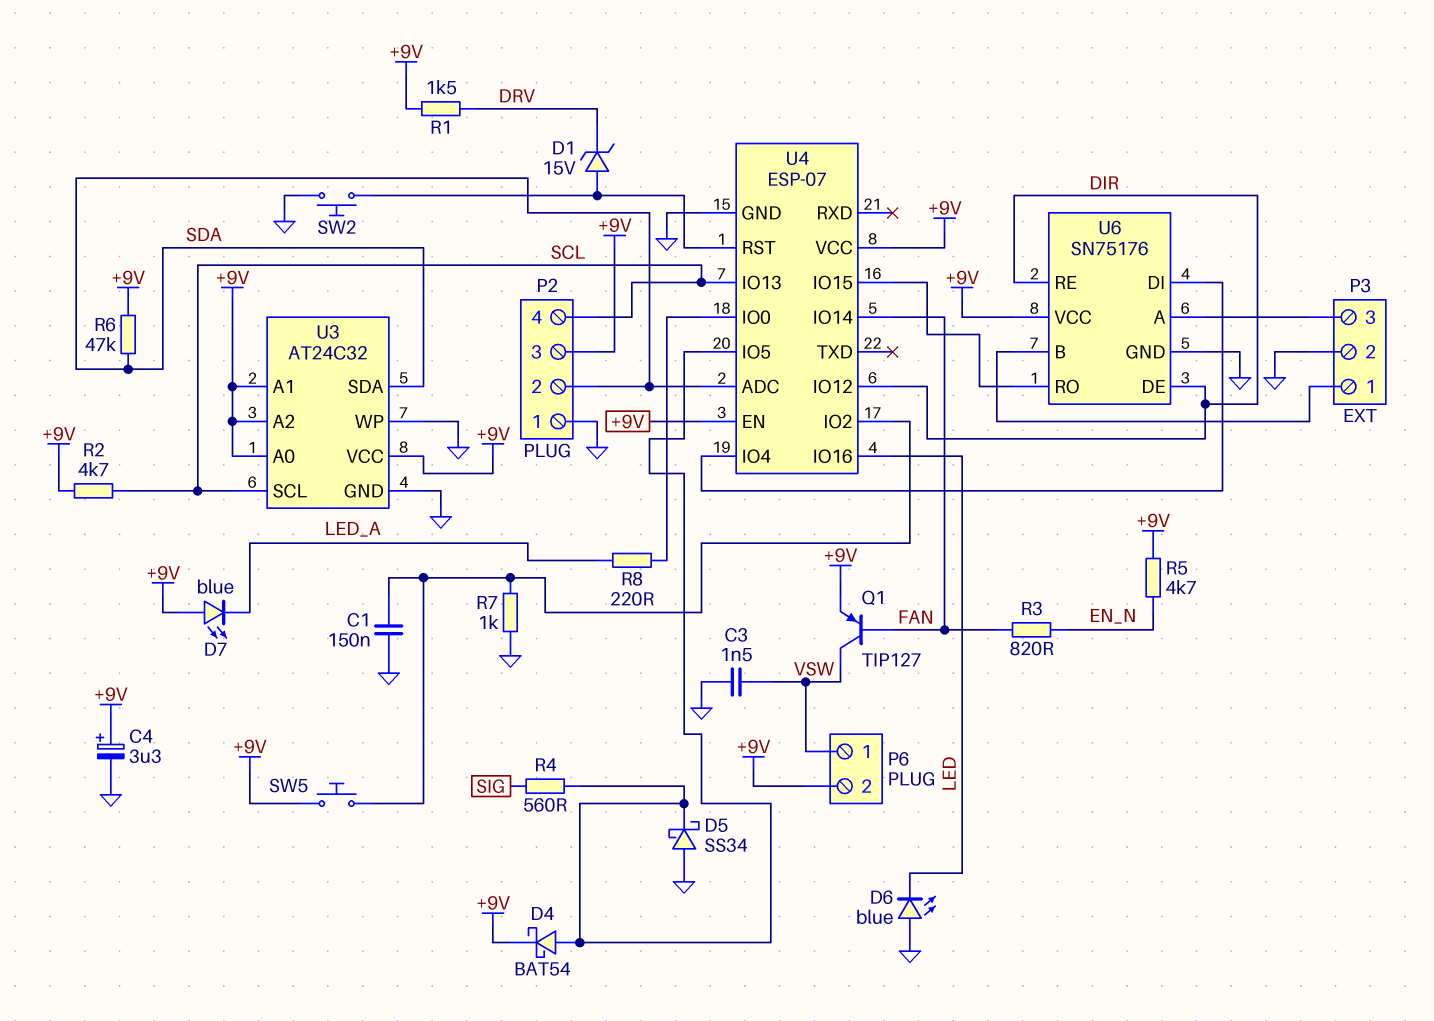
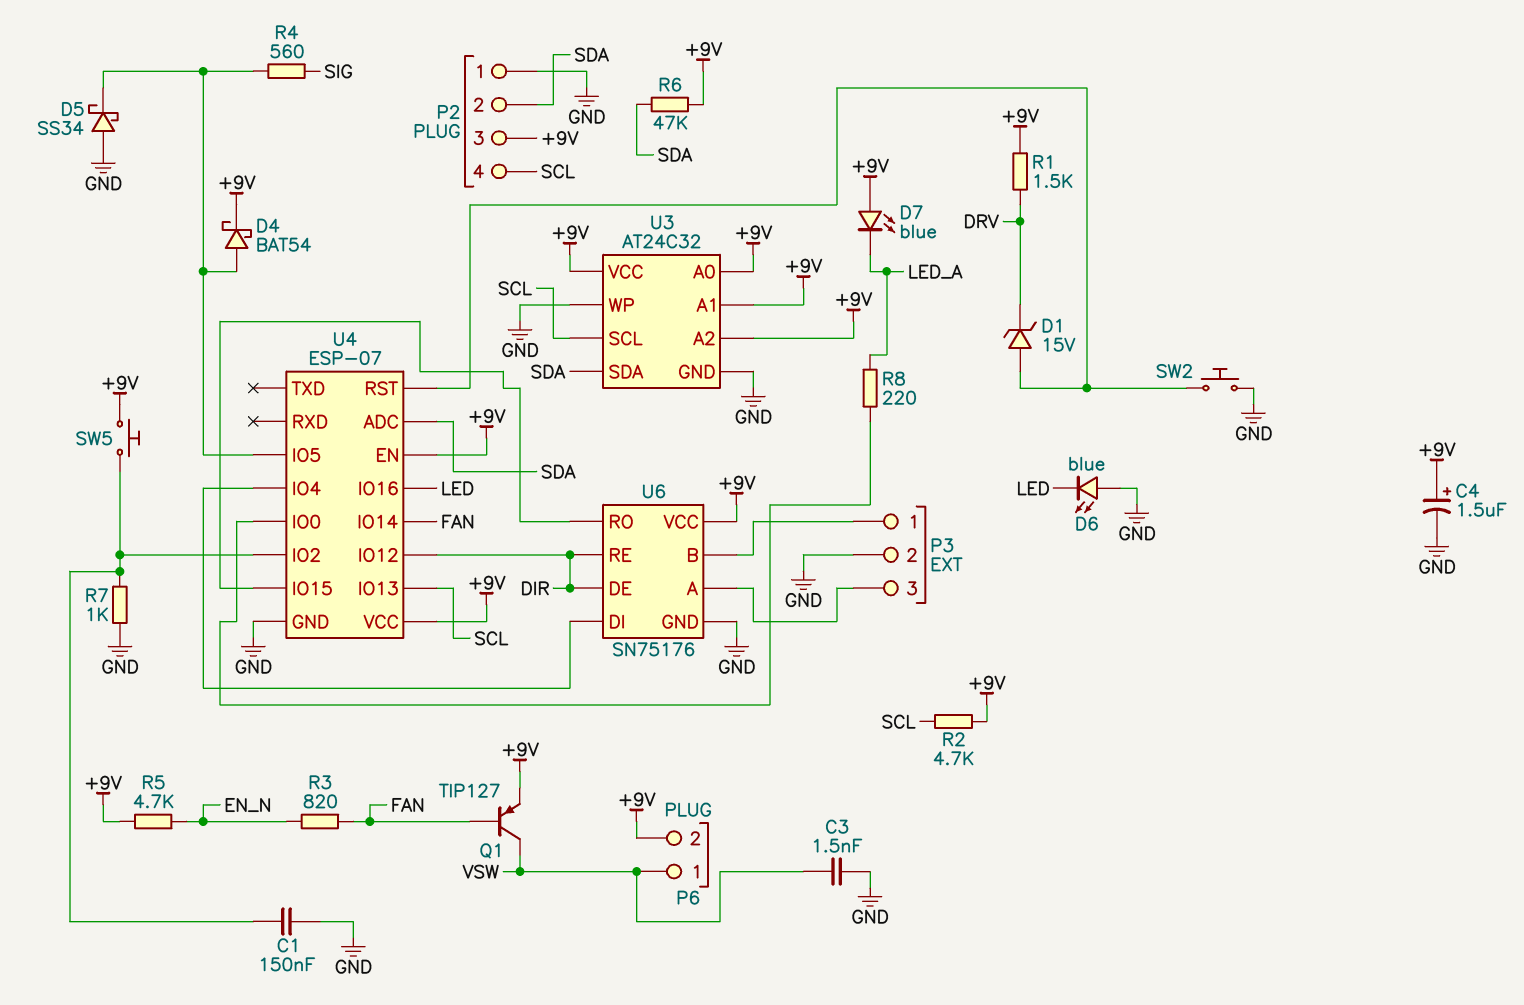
C4: 3.3uF (plus +9V, minus GND) -> 1.5uF (plus +9V, minus GND)

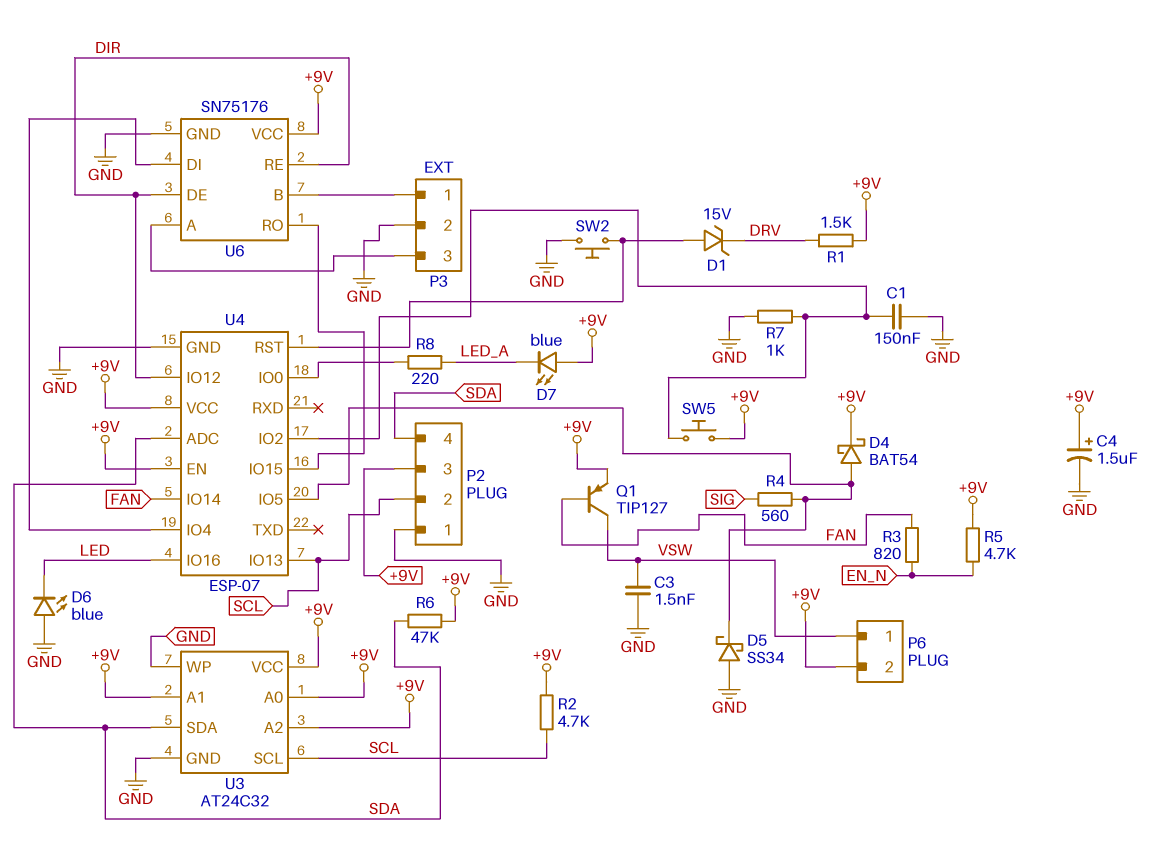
P2 pin 2: SDA -> SCL
P2 pin 4: SCL -> SDA

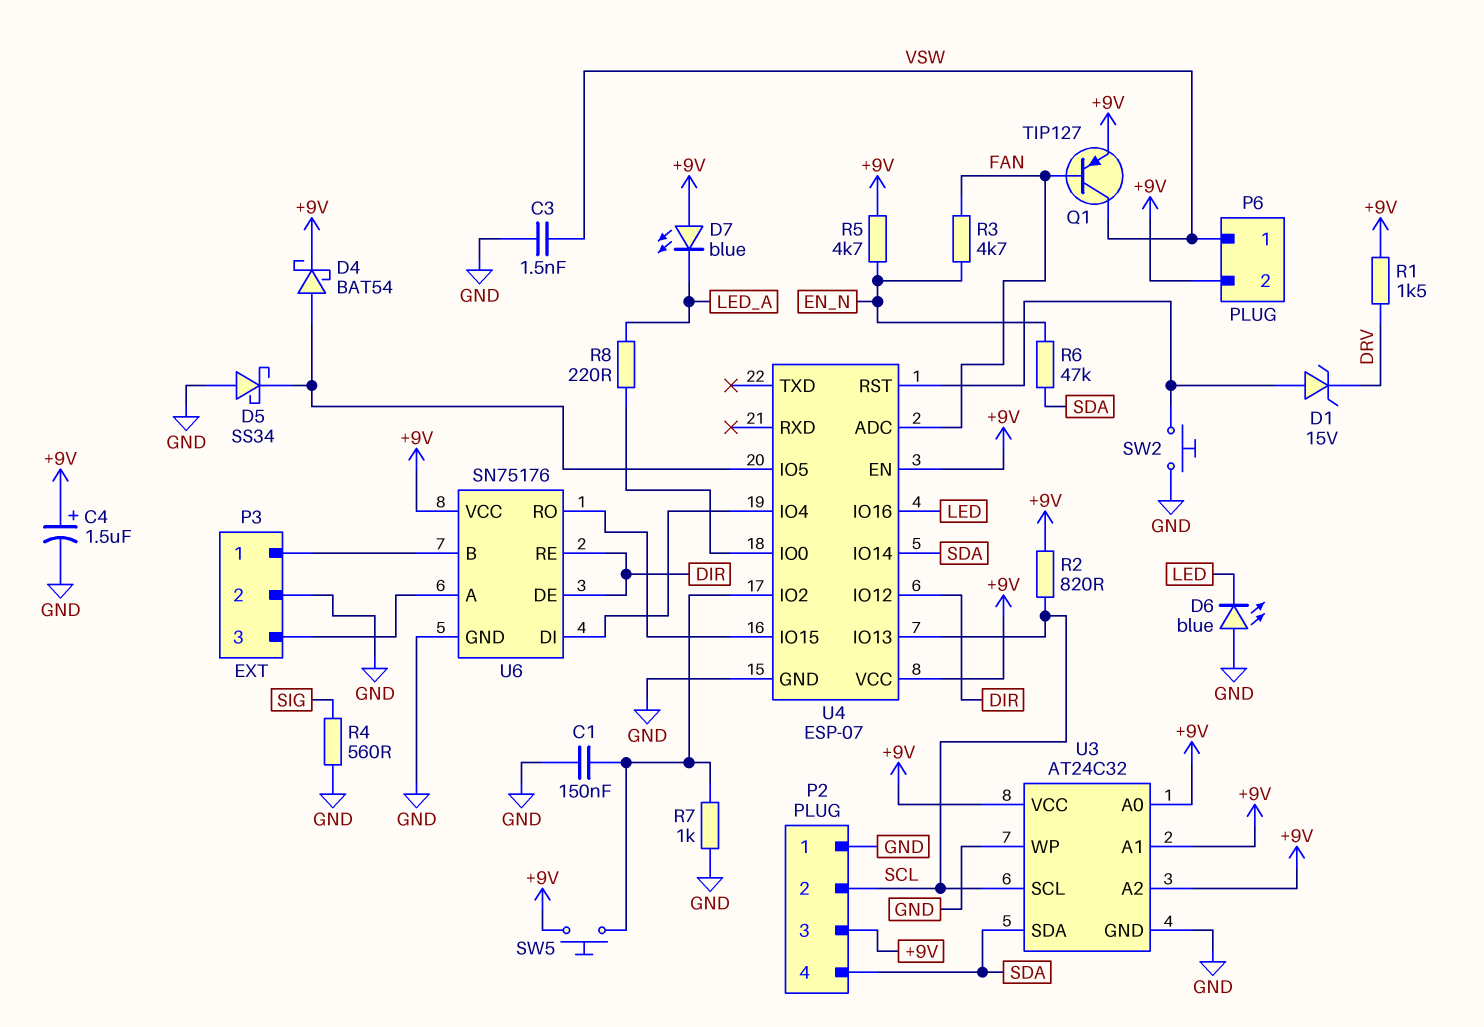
R2: 4.7k (+9V, SCL) -> 820 (+9V, SCL)
R3: 820 (EN_N, FAN) -> 4.7k (EN_N, FAN)
R4: 560 (SIG, U4/IO5) -> 560 (GND, SIG)
R6: 47k (+9V, SDA) -> 47k (EN_N, SDA)
U4 pin ADC: SDA -> FAN
U4 pin IO14: FAN -> SDA

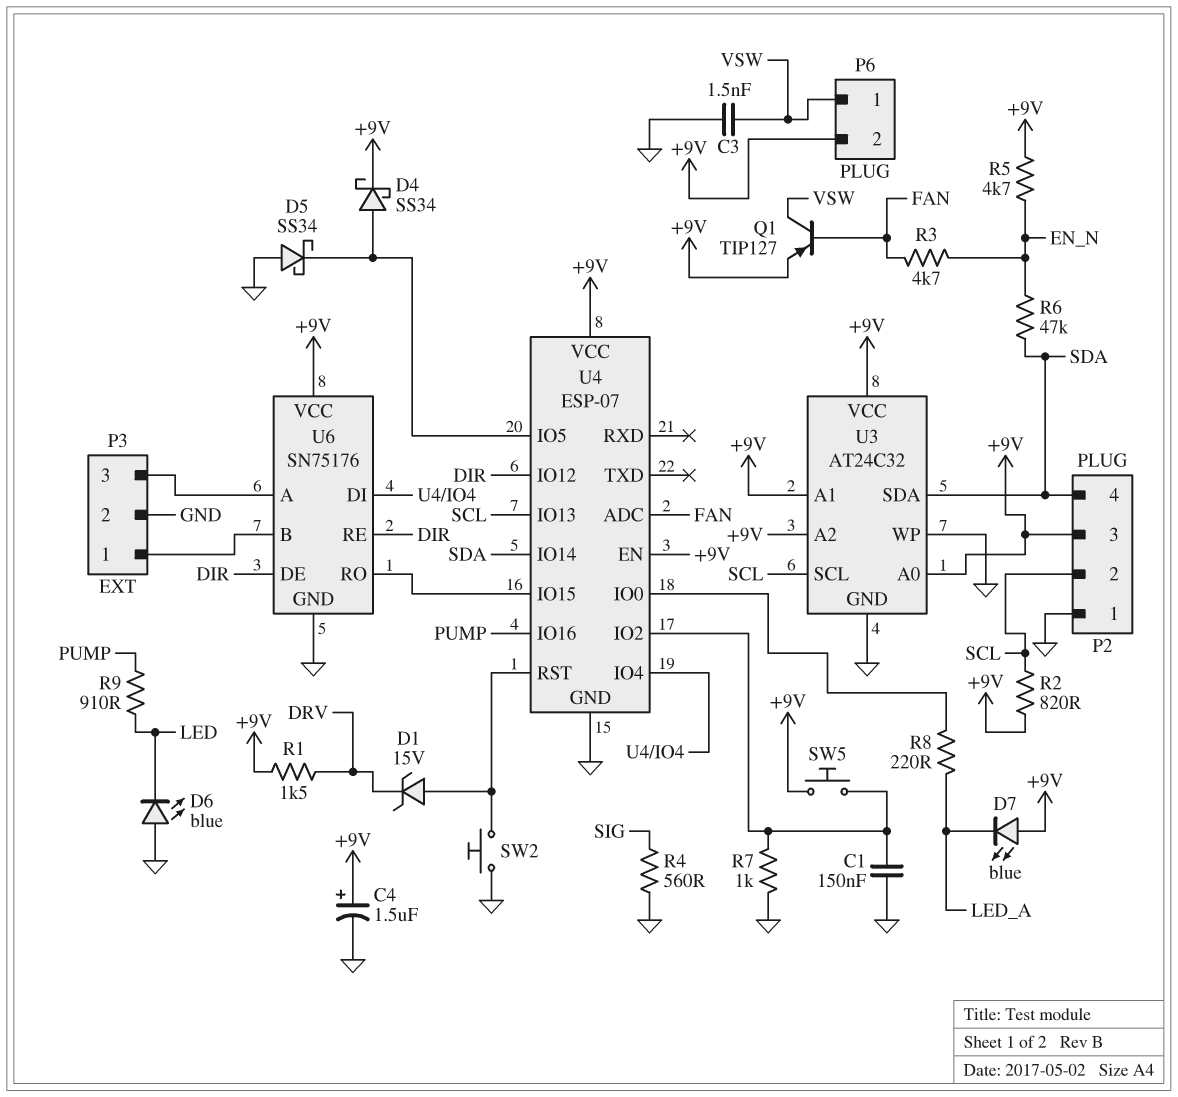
D4: schottky BAT54 (A U4/IO5, K +9V) -> schottky SS34 (A U4/IO5, K +9V)
R9: none -> 910 (LED, PUMP)
U4 pin IO16: LED -> PUMP

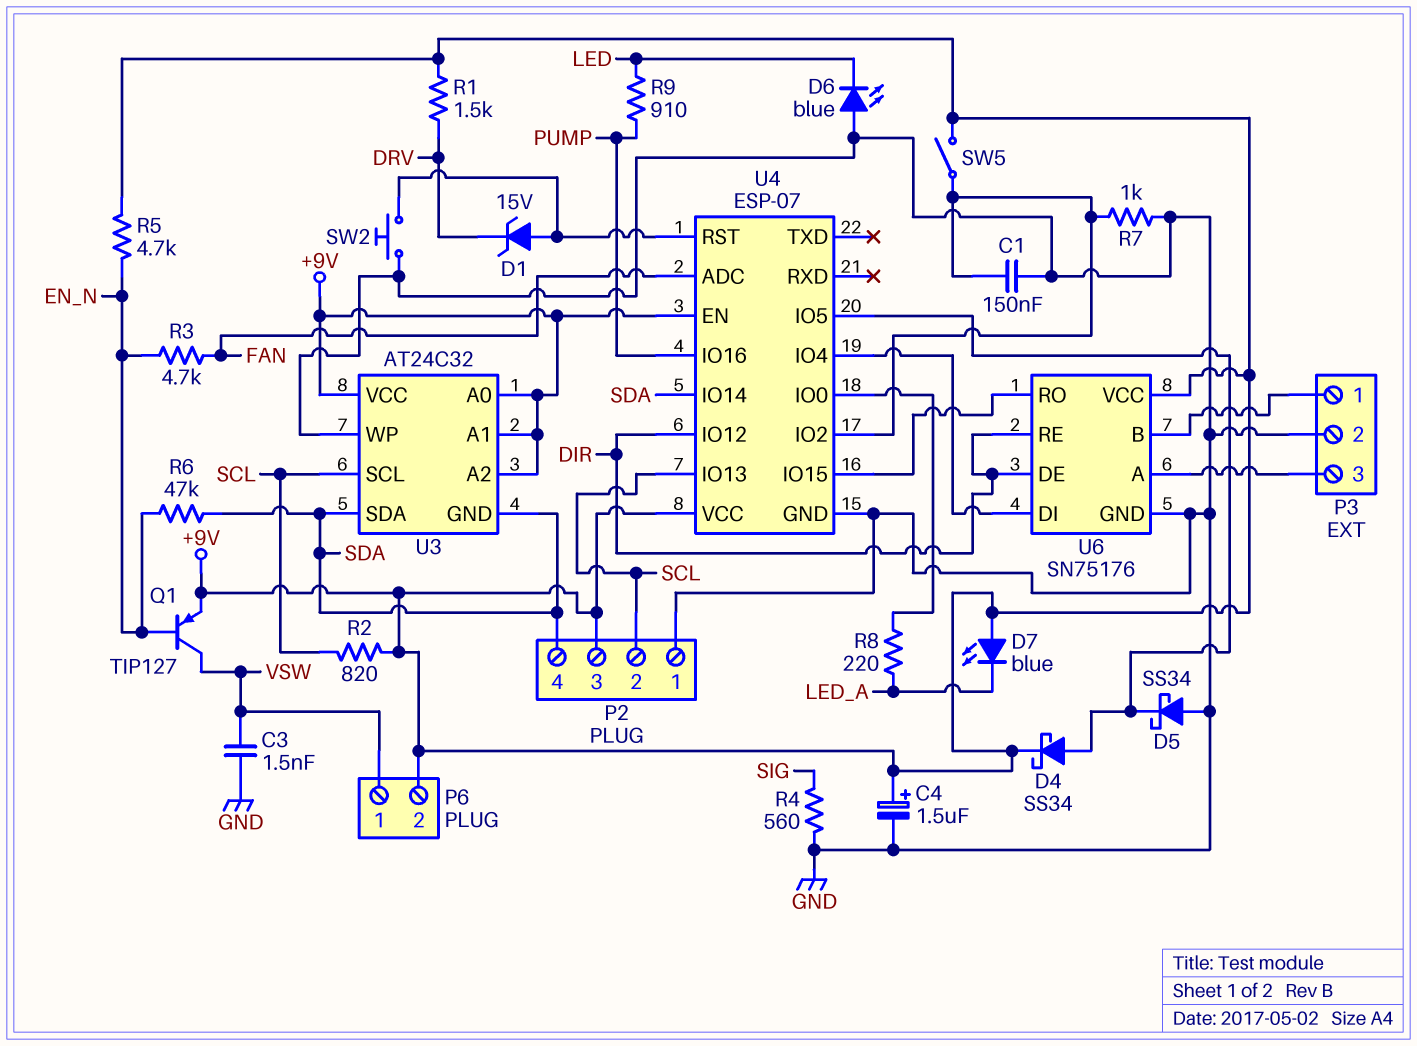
Q1: PNP TIP127 (B FAN, C VSW, E +9V) -> PNP TIP127 (B EN_N, C VSW, E +9V)
SW5: button (+9V, U4/IO2) -> switch (+9V, U4/IO2)
U3 pin GND: GND -> SDA

